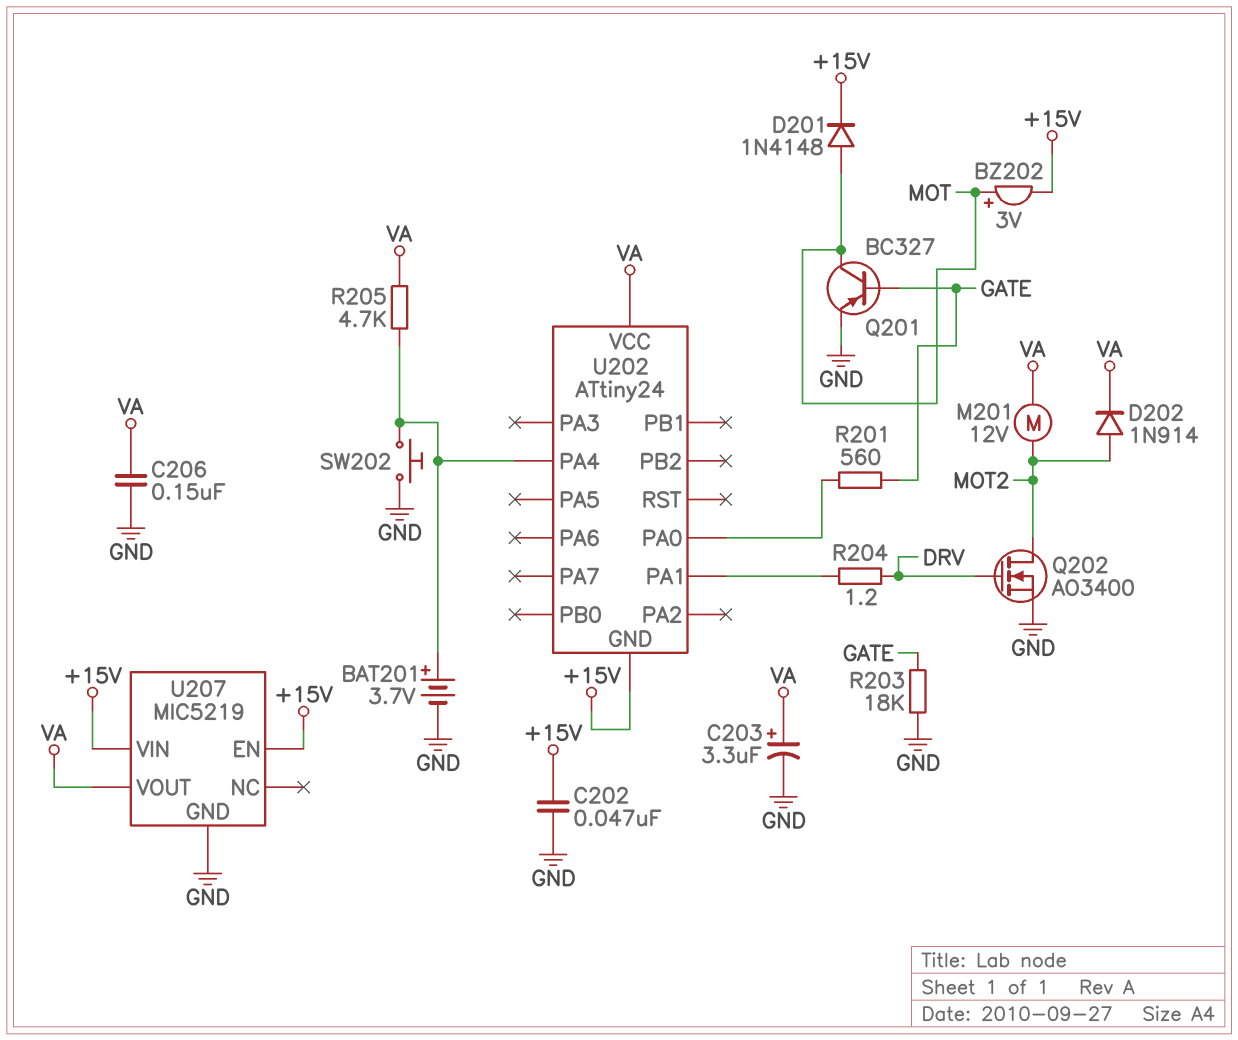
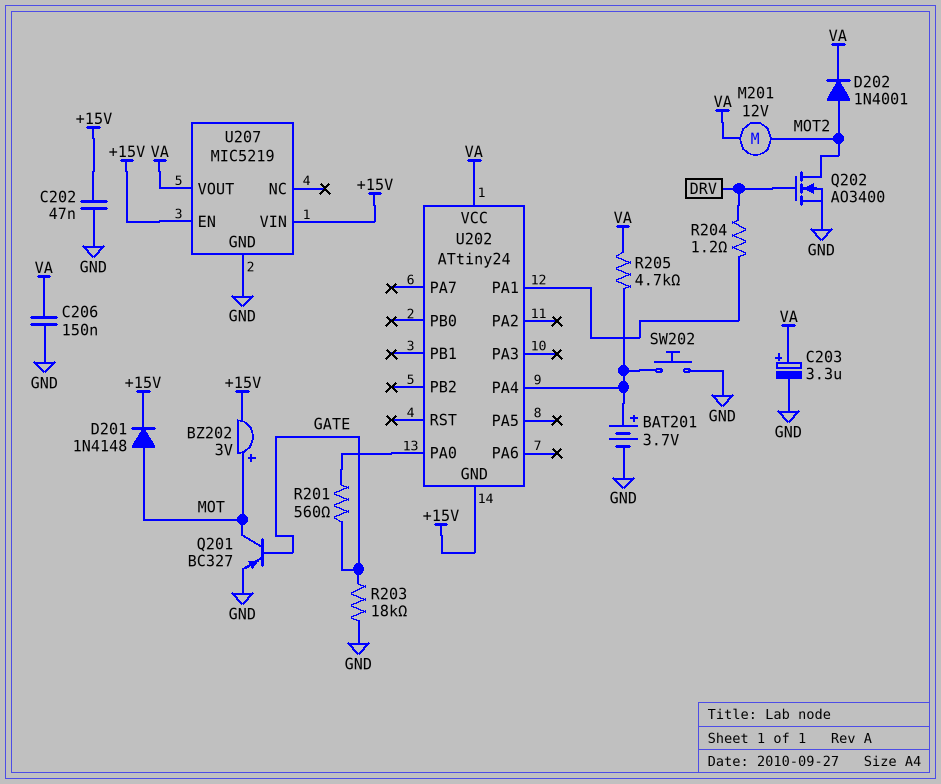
D202: diode 1N914 (A MOT2, K VA) -> diode 1N4001 (A MOT2, K VA)

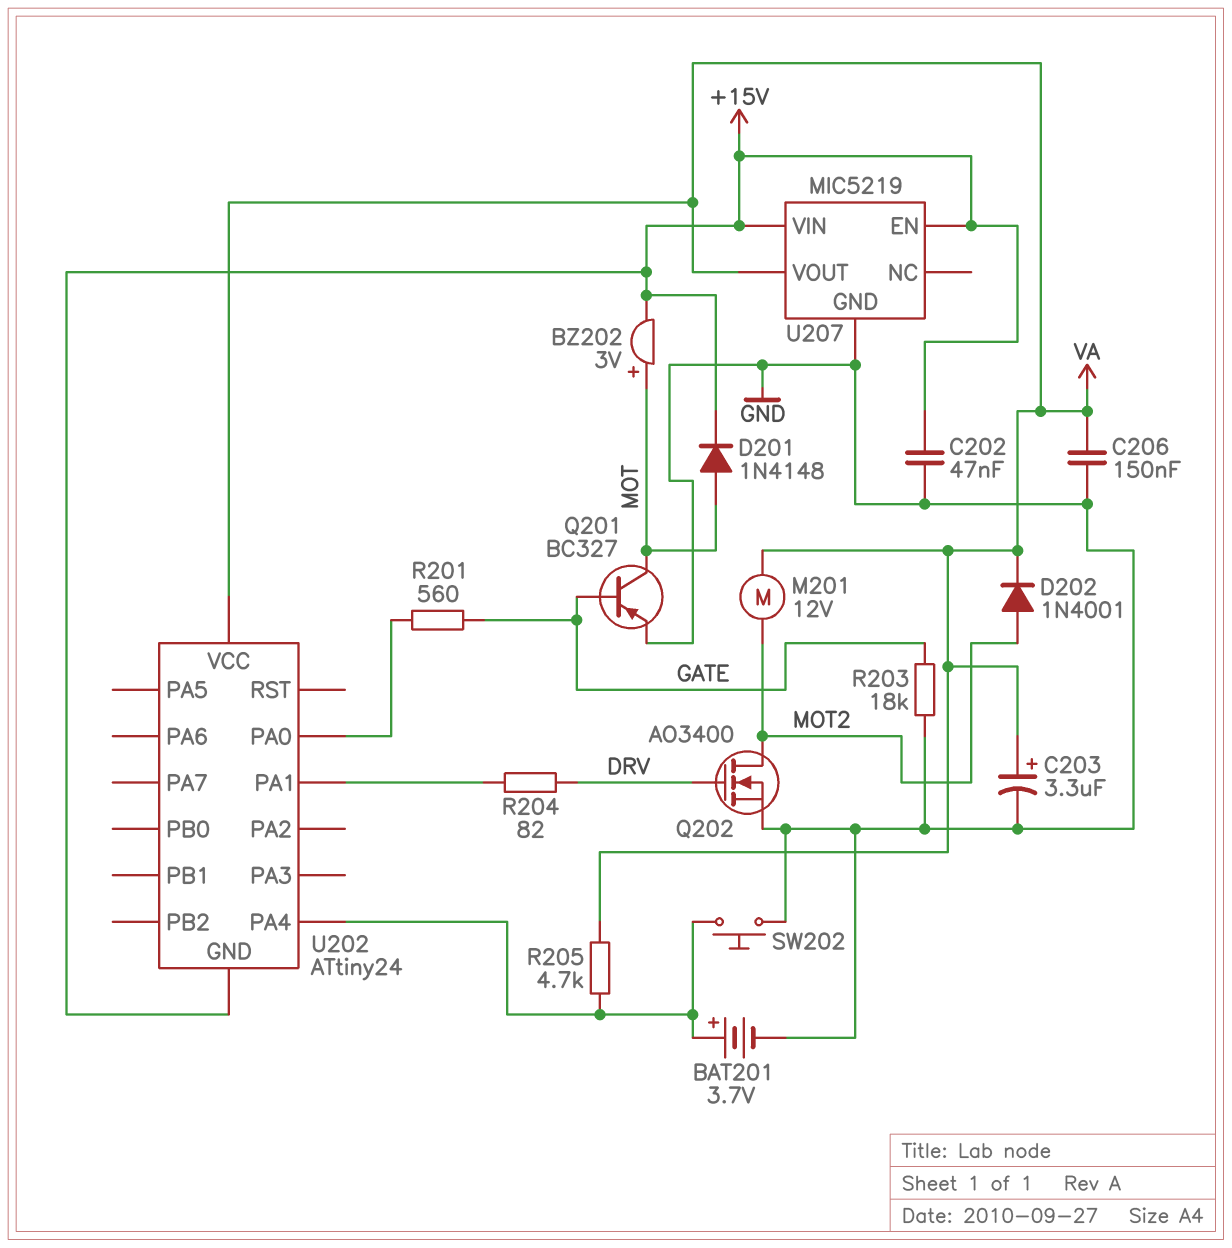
R204: 1.2 (DRV, U202/PA1) -> 82 (DRV, U202/PA1)

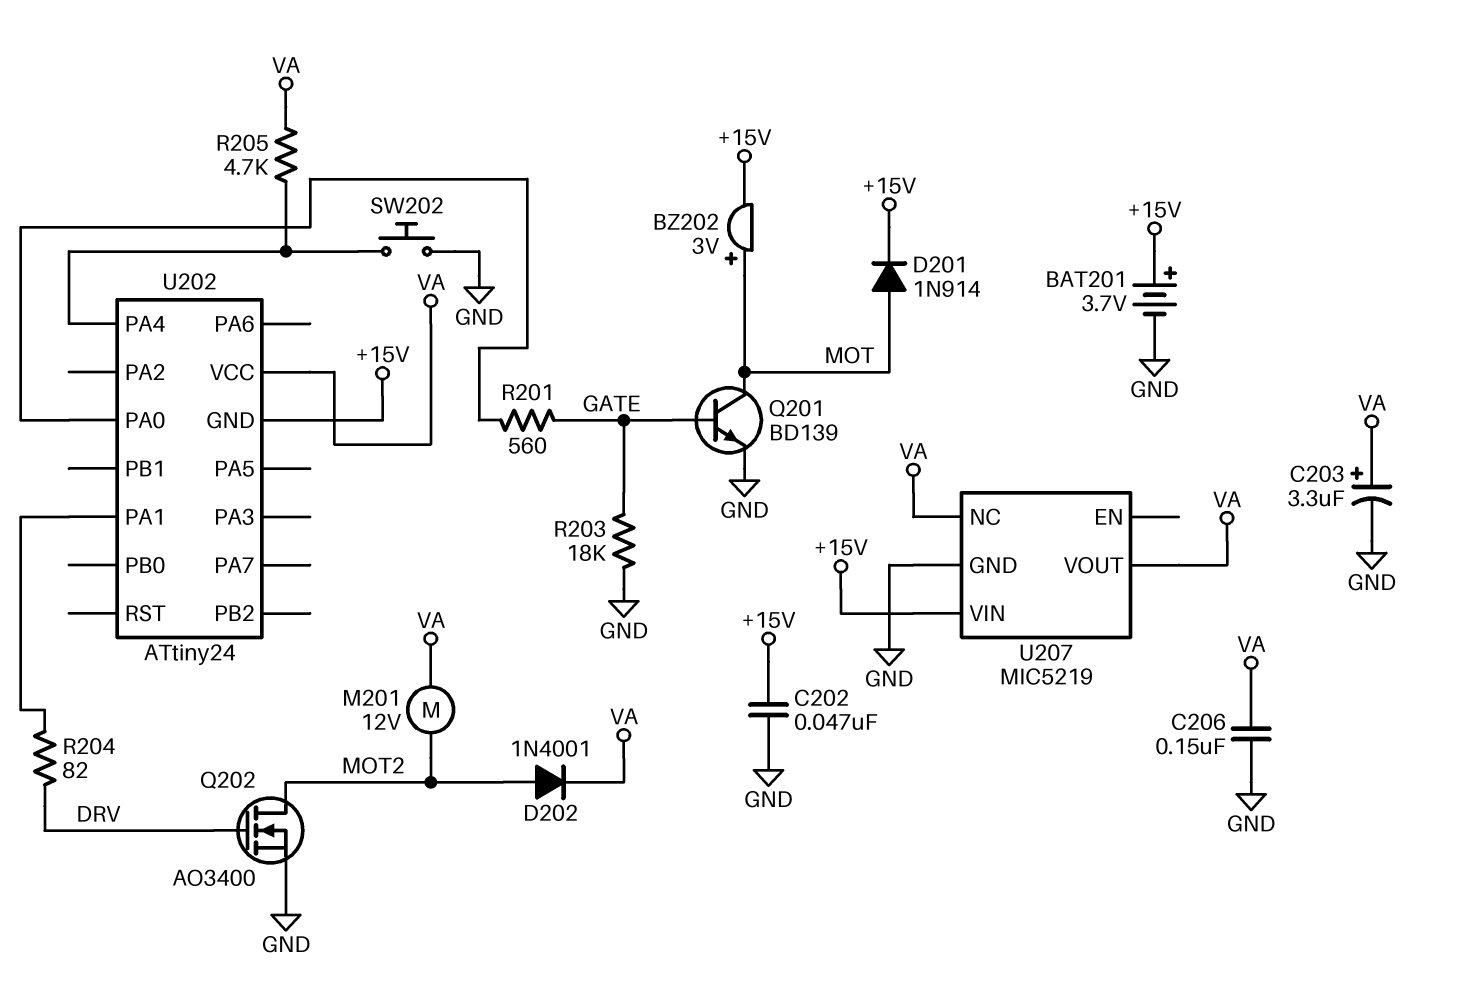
BAT201: 3.7V (plus U202/PA4, minus GND) -> 3.7V (plus +15V, minus GND)
D201: diode 1N4148 (A MOT, K +15V) -> diode 1N914 (A MOT, K +15V)
Q201: PNP BC327 (B GATE, C MOT, E GND) -> NPN BD139 (B GATE, C MOT, E GND)
U207 pin EN: +15V -> none
U207 pin NC: none -> VA

